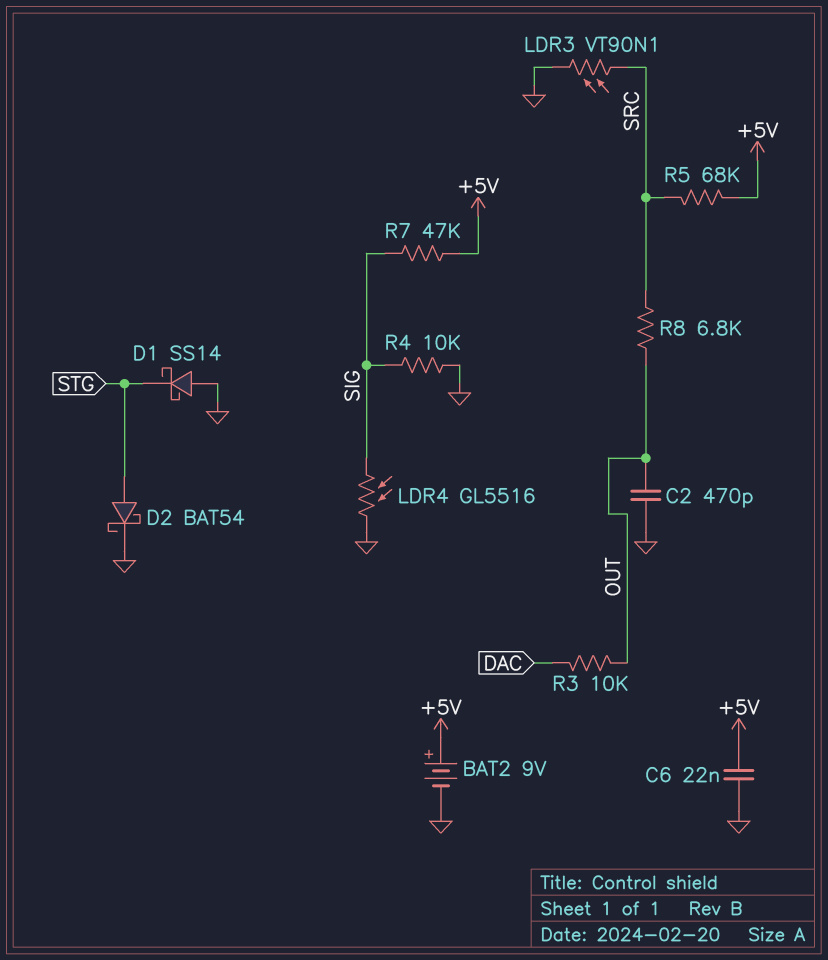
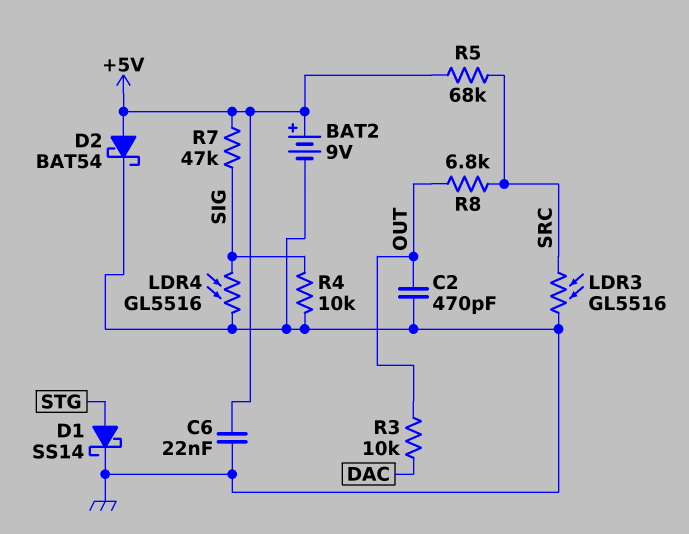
D1: schottky SS14 (A GND, K STG) -> schottky SS14 (A STG, K GND)
D2: schottky BAT54 (A STG, K GND) -> schottky BAT54 (A +5V, K GND)
LDR3: VT90N1 (GND, SRC) -> GL5516 (GND, SRC)

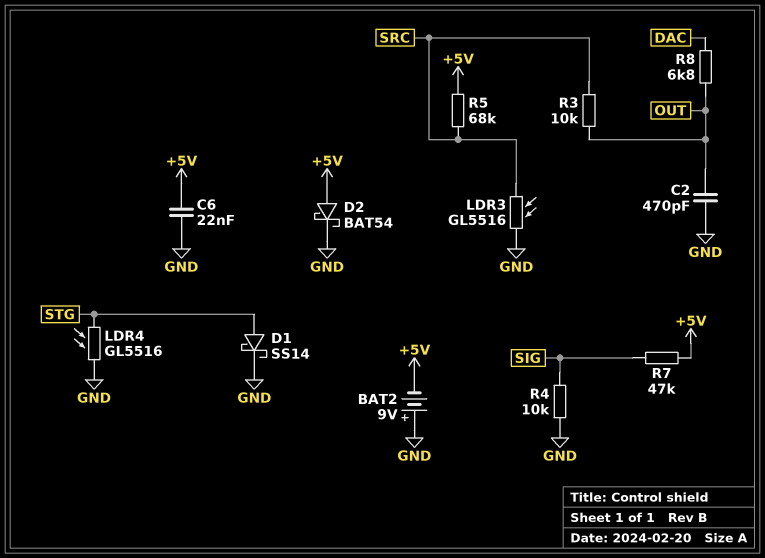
BAT2: 9V (plus +5V, minus GND) -> 9V (plus GND, minus +5V)
LDR4: GL5516 (GND, SIG) -> GL5516 (GND, STG)
R3: 10k (DAC, OUT) -> 10k (OUT, SRC)
R8: 6.8k (OUT, SRC) -> 6.8k (DAC, OUT)

